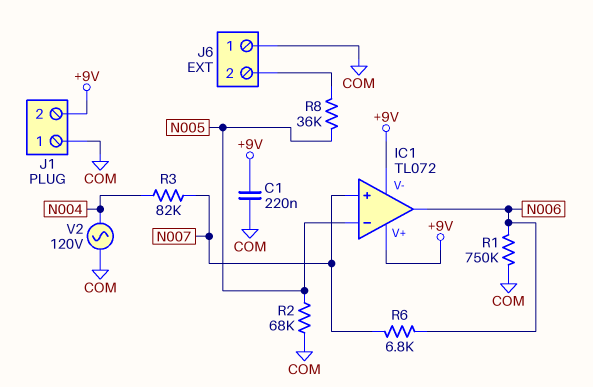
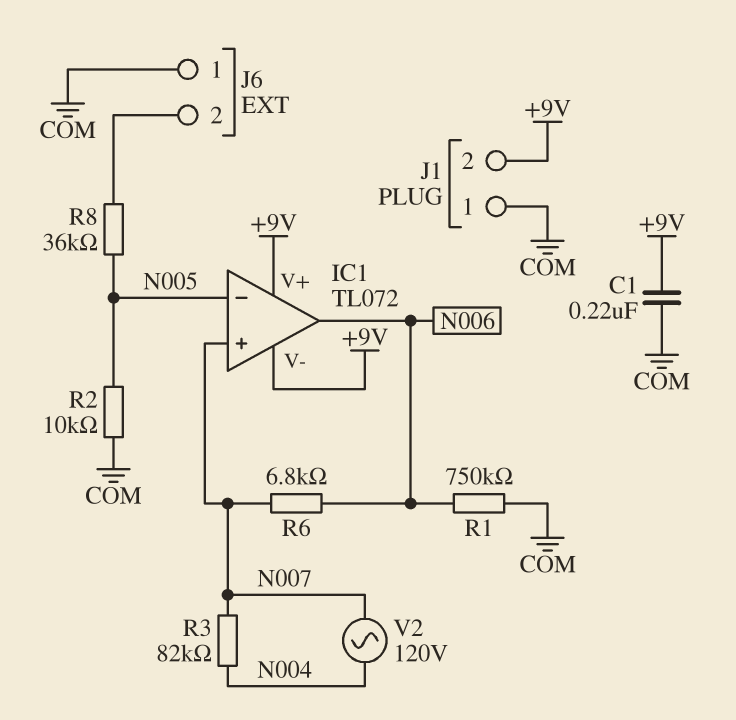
R2: 68k (COM, N005) -> 10k (COM, N005)
V2: AC 120V (COM, N004) -> AC 120V (N004, N007)

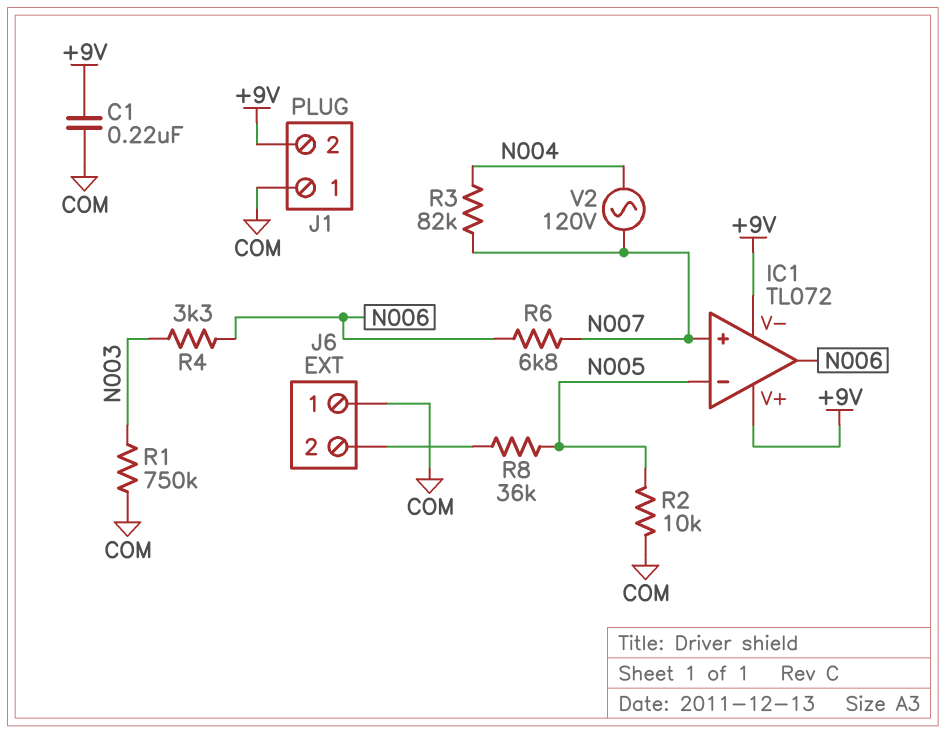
R1: 750k (COM, N006) -> 750k (COM, N003)
R4: none -> 3.3k (N003, N006)

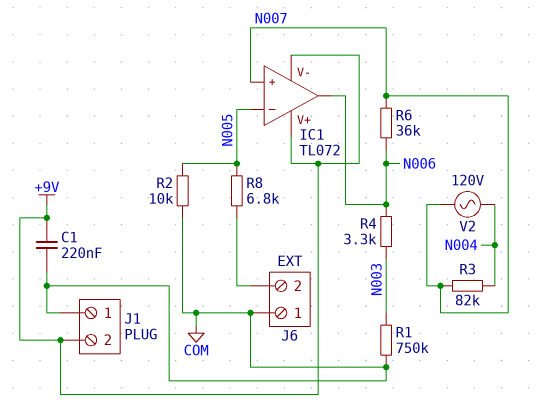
R6: 6.8k (N006, N007) -> 36k (N006, N007)
R8: 36k (J6/2, N005) -> 6.8k (J6/2, N005)

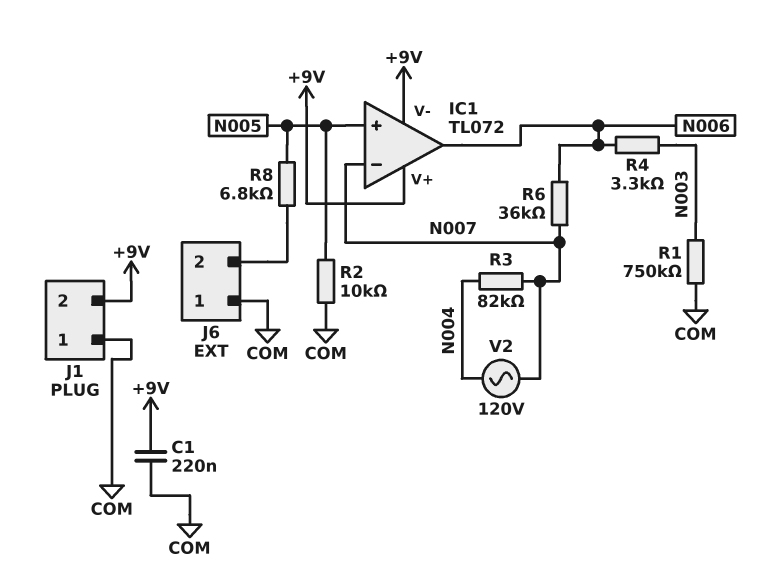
IC1 pin in+: N007 -> N005
IC1 pin in-: N005 -> N007

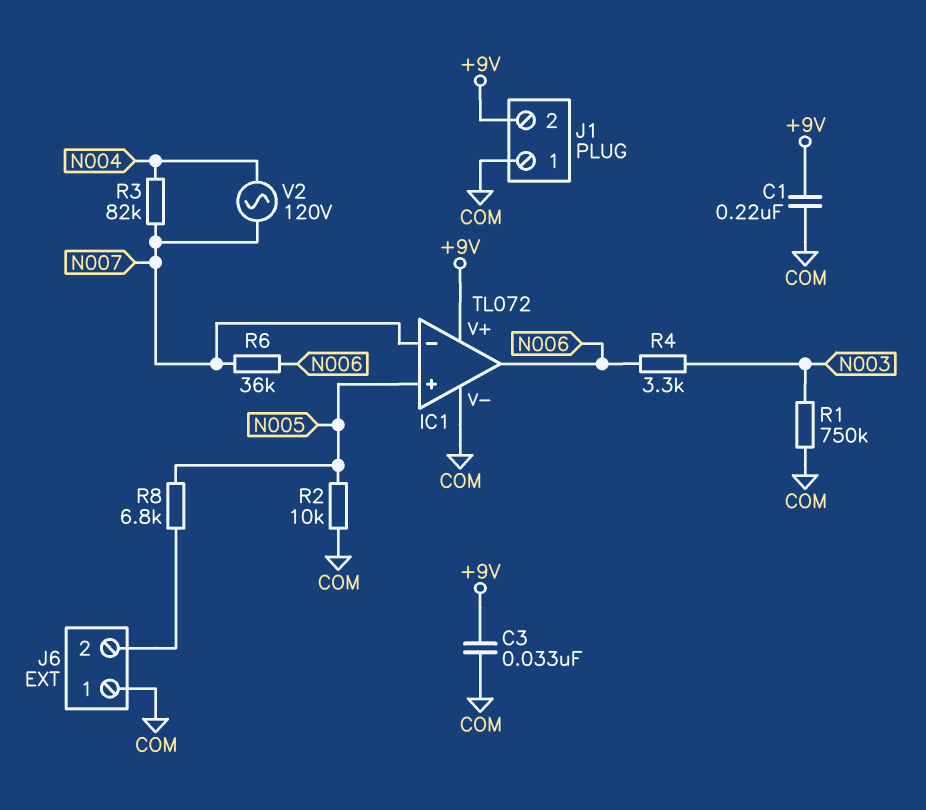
C3: none -> 33nF (+9V, COM)
IC1 pin V-: +9V -> COM

